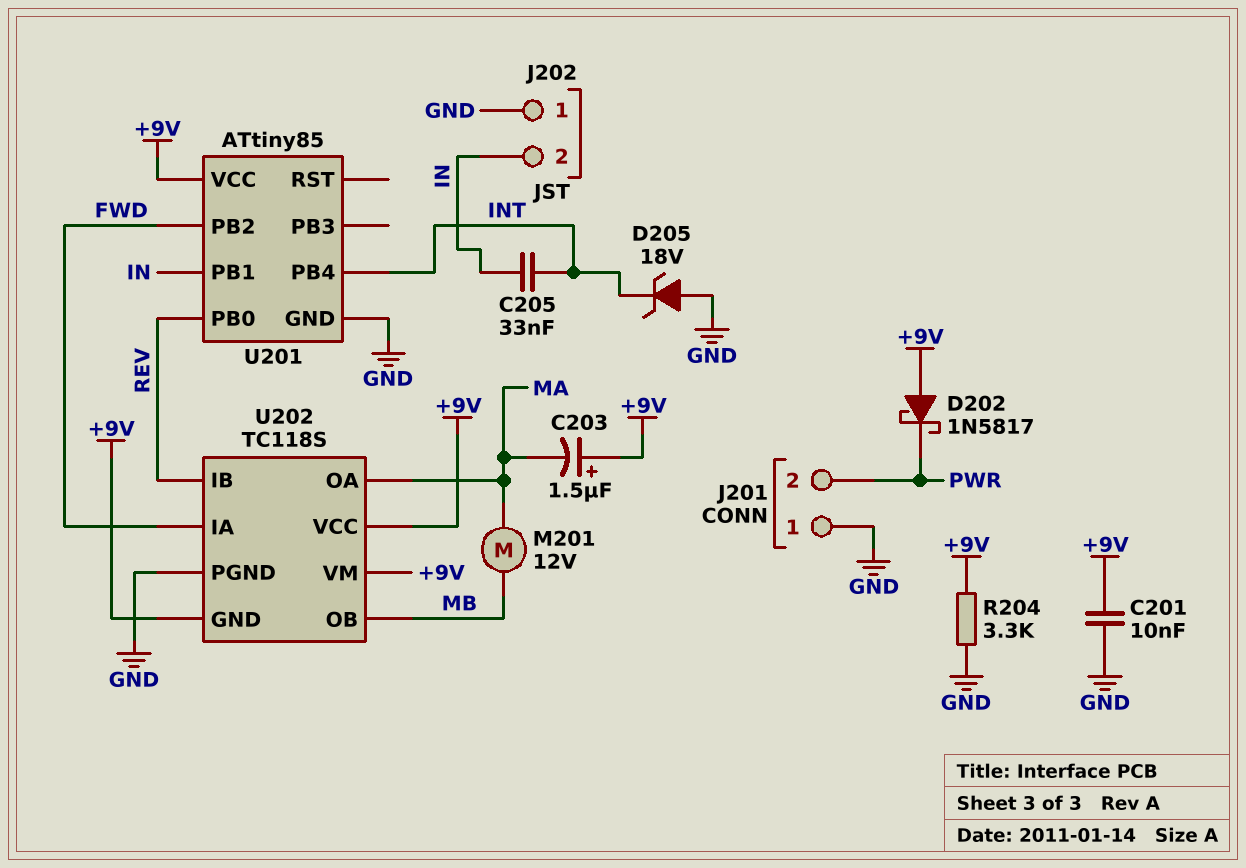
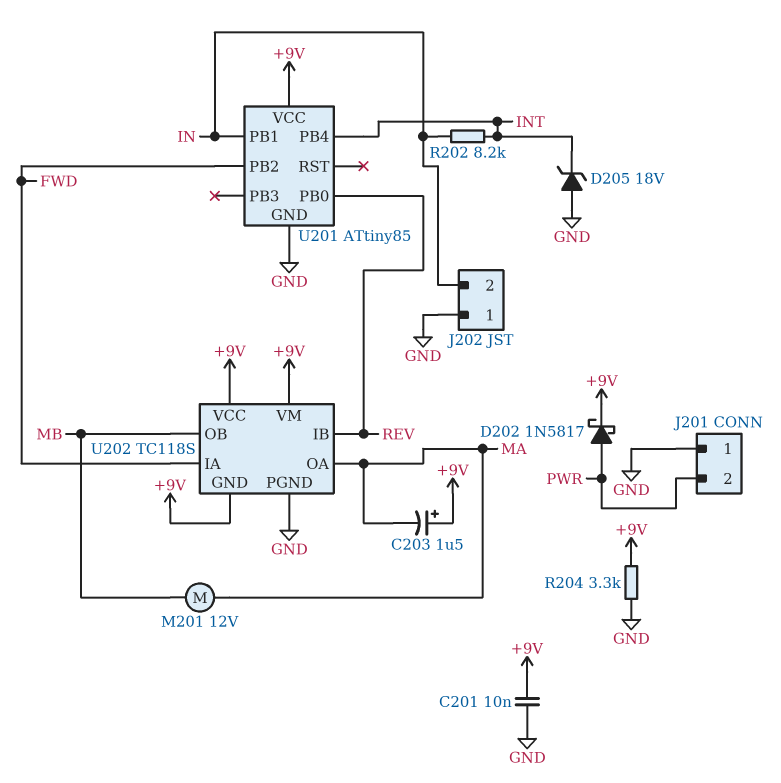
C205: 33nF (IN, INT) -> none
D202: schottky 1N5817 (A +9V, K PWR) -> schottky 1N5817 (A PWR, K +9V)
R202: none -> 8.2k (IN, INT)

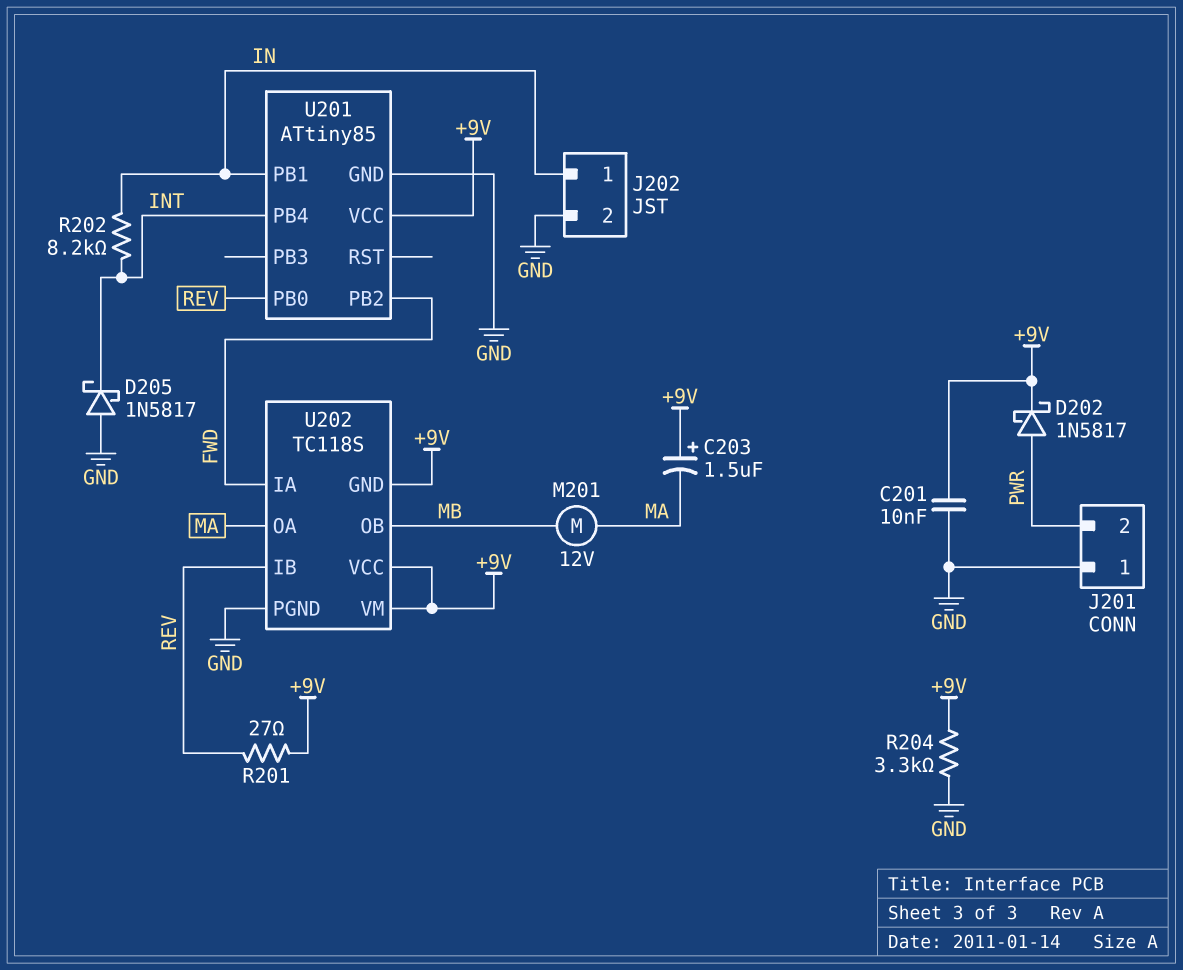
D205: zener 18V (A GND, K INT) -> schottky 1N5817 (A GND, K INT)
J202 pin 1: GND -> IN
J202 pin 2: IN -> GND
R201: none -> 27 (+9V, REV)

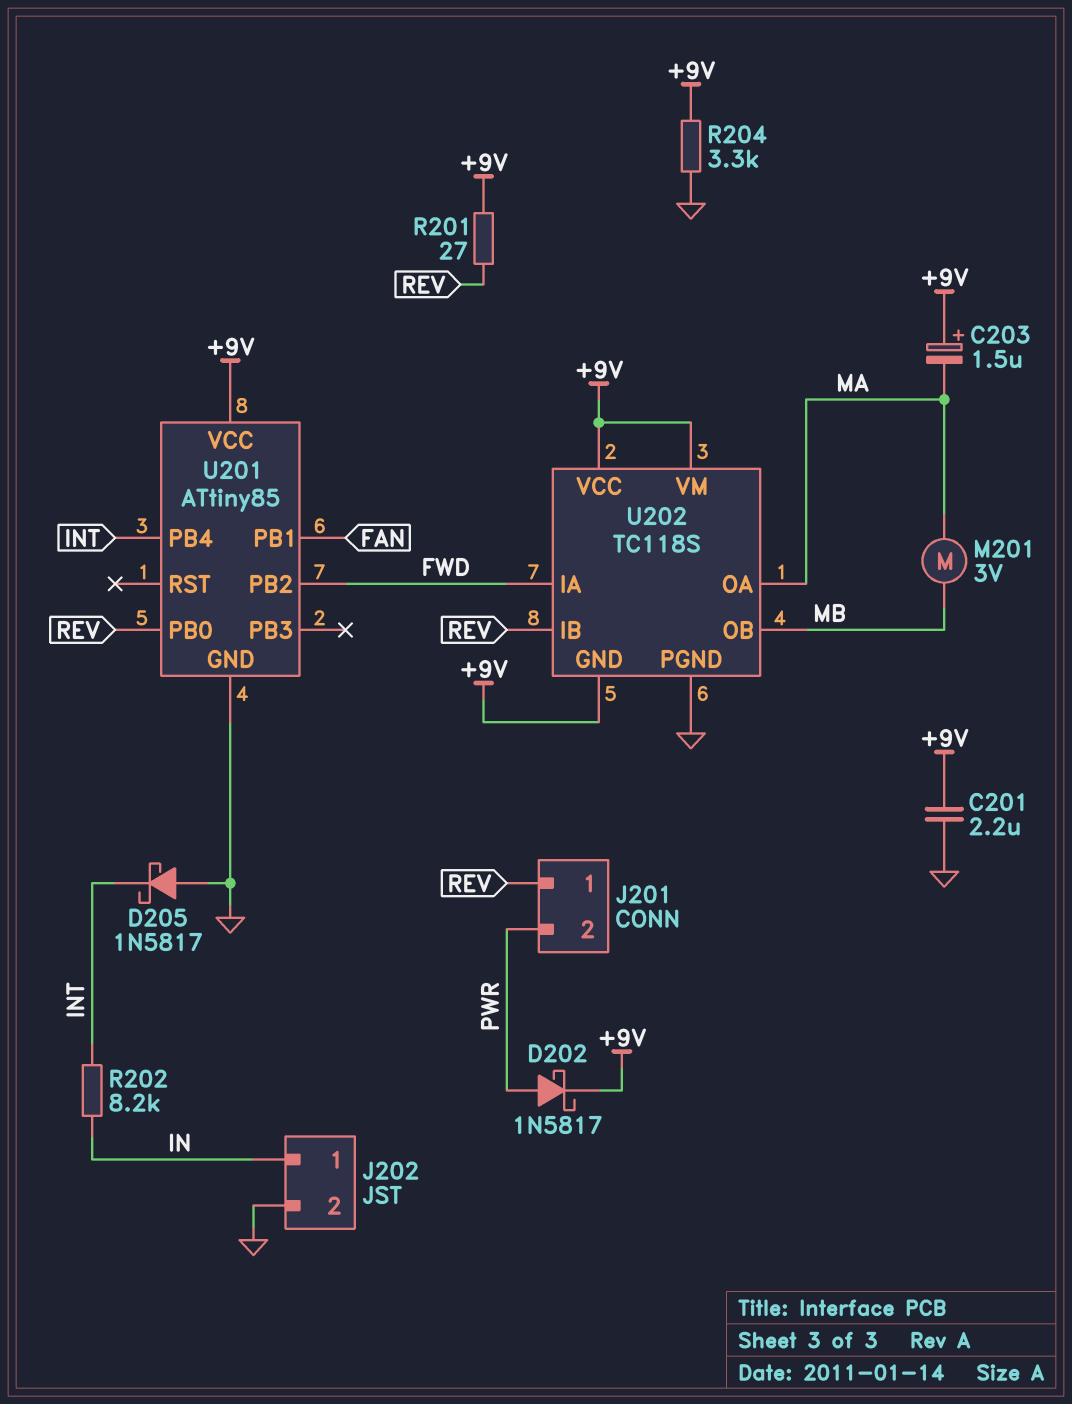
C201: 10nF (+9V, GND) -> 2.2uF (+9V, GND)
J201 pin 1: GND -> REV
M201: motor 12V (MA, MB) -> motor 3V (MA, MB)
U201 pin PB1: IN -> FAN

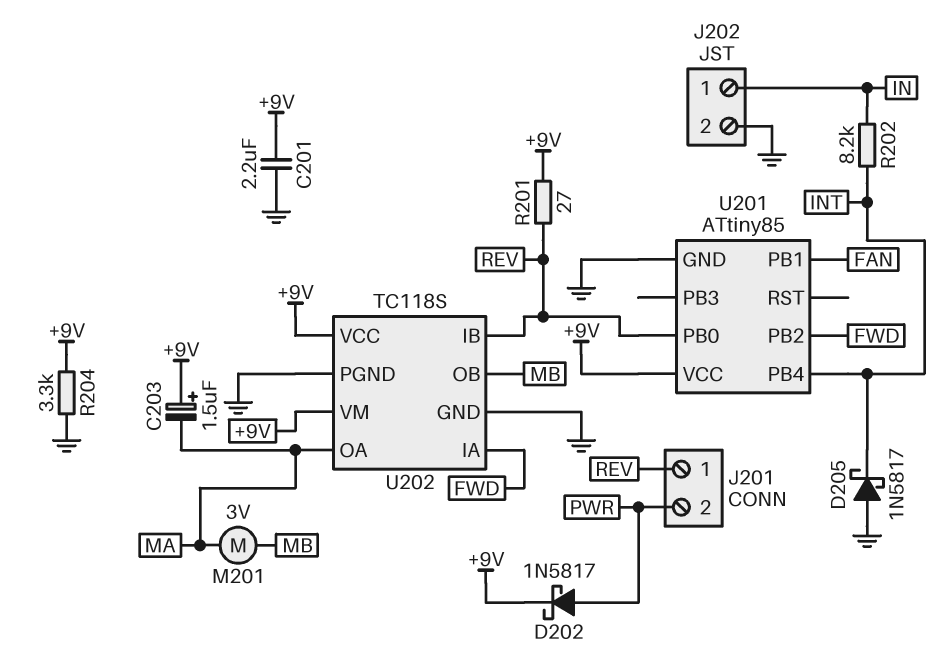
U202 pin GND: +9V -> GND

